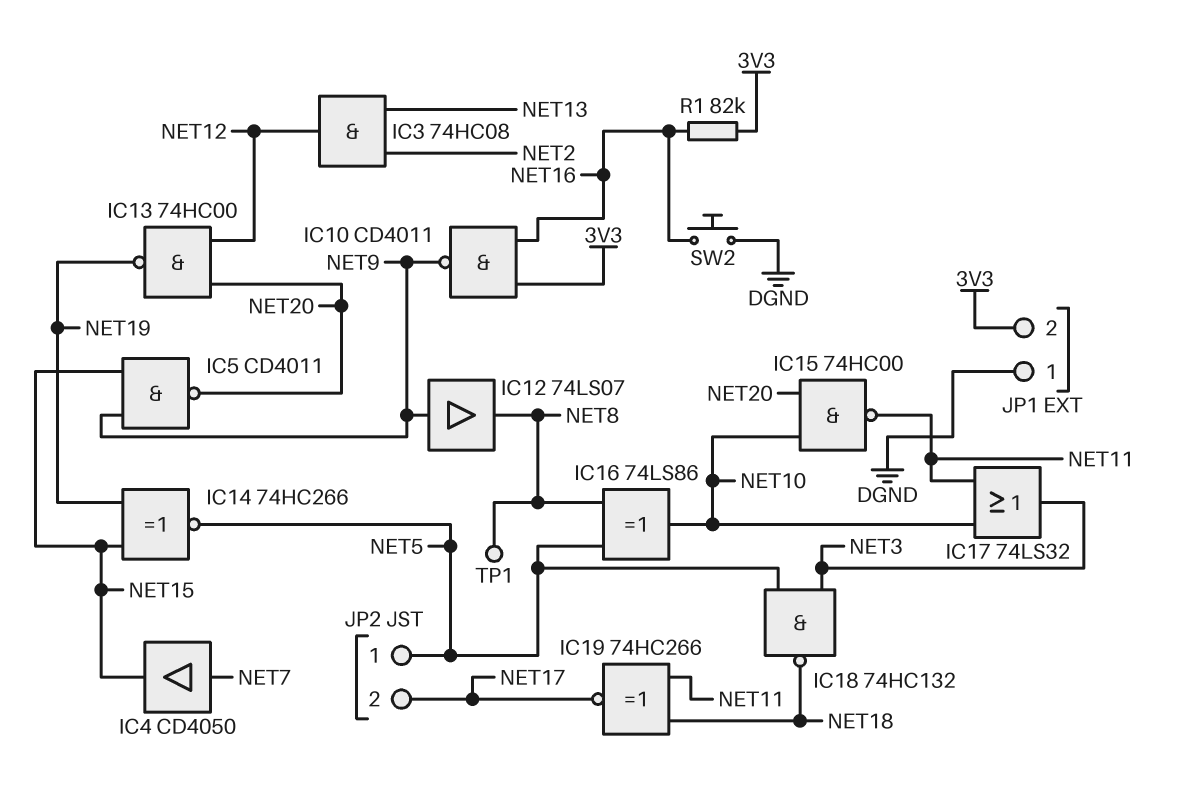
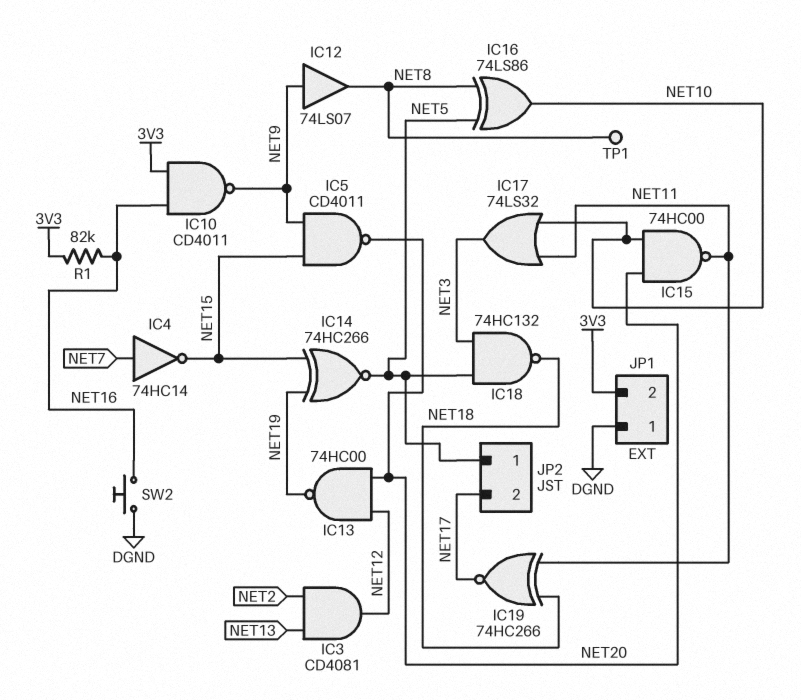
IC3: AND 74HC08 (in NET2, in NET13, out NET12) -> AND CD4081 (in NET2, in NET13, out NET12)
IC4: buffer CD4050 (in NET7, out NET15) -> NOT 74HC14 (in NET7, out NET15)

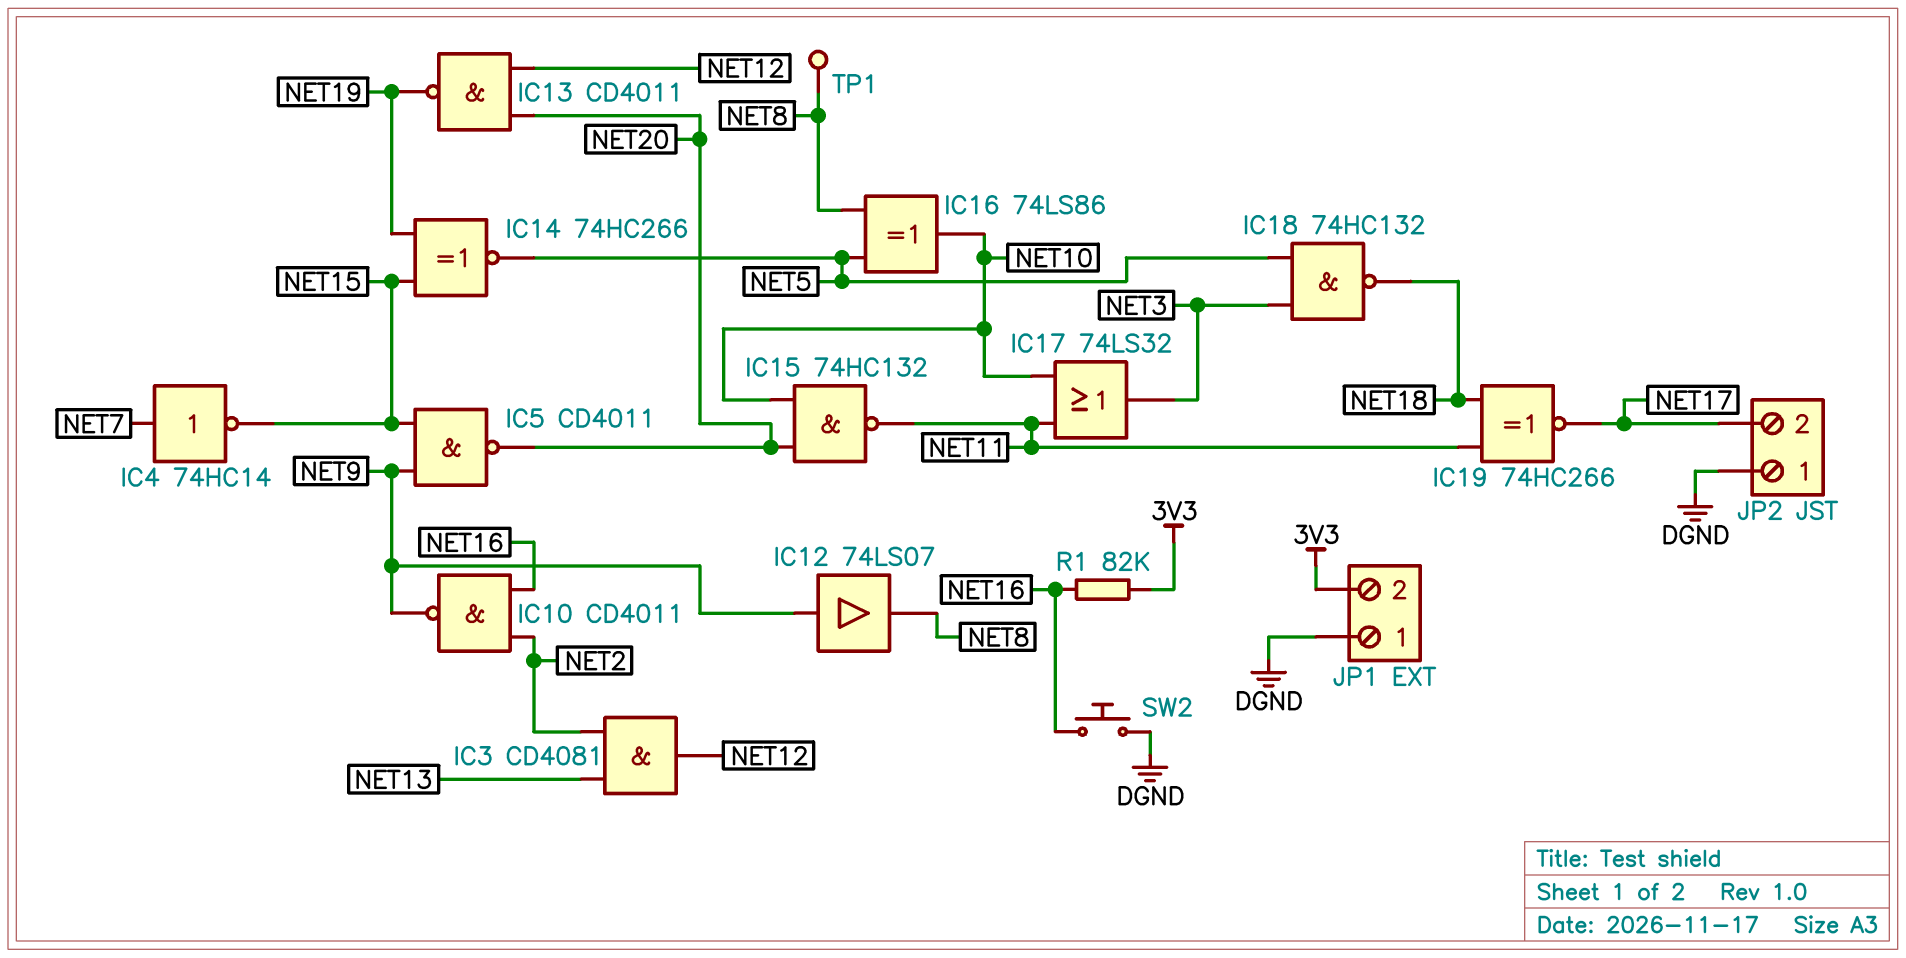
IC10: NAND CD4011 (in 3V3, in NET16, out NET9) -> NAND CD4011 (in NET2, in NET16, out NET9)
IC13: NAND 74HC00 (in NET12, in NET20, out NET19) -> NAND CD4011 (in NET12, in NET20, out NET19)
IC15: NAND 74HC00 (in NET10, in NET20, out NET11) -> NAND 74HC132 (in NET10, in NET20, out NET11)
JP2 pin 1: NET5 -> DGND

